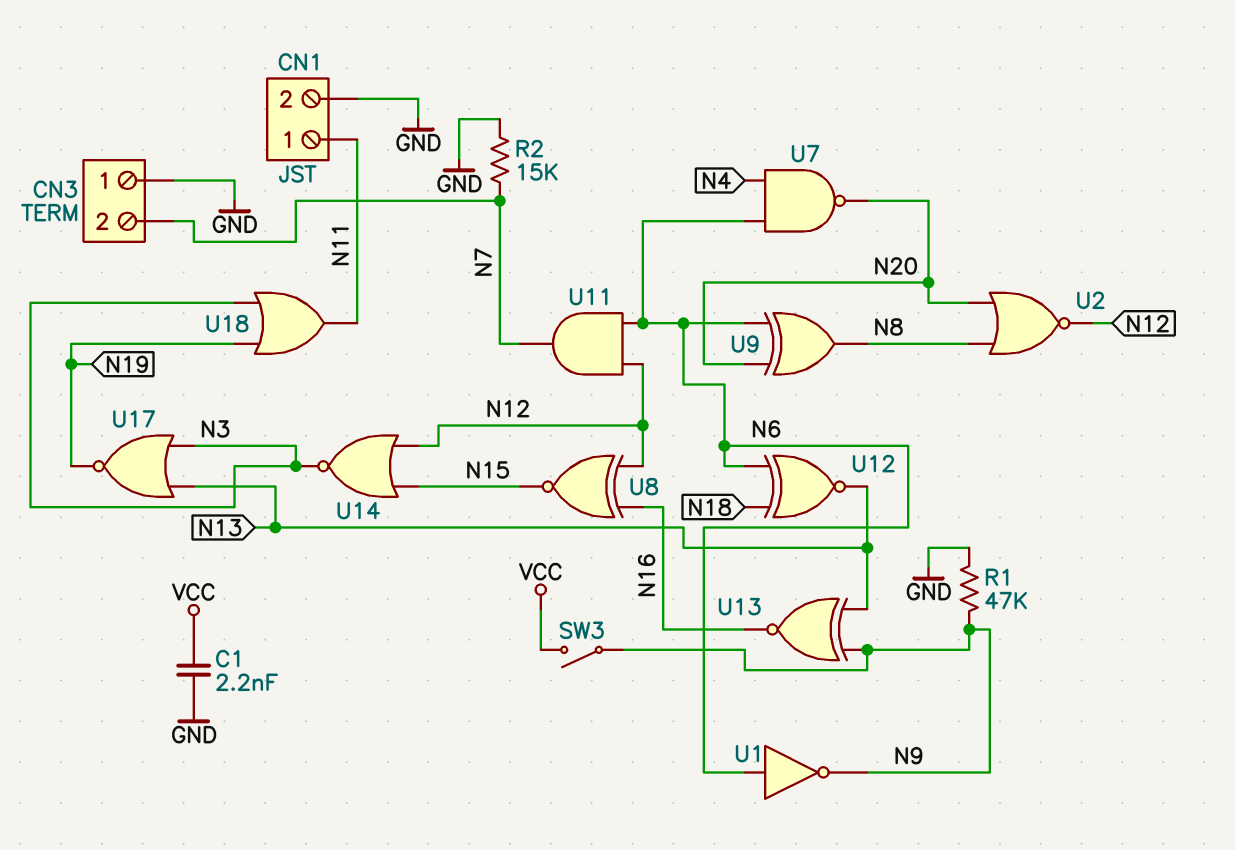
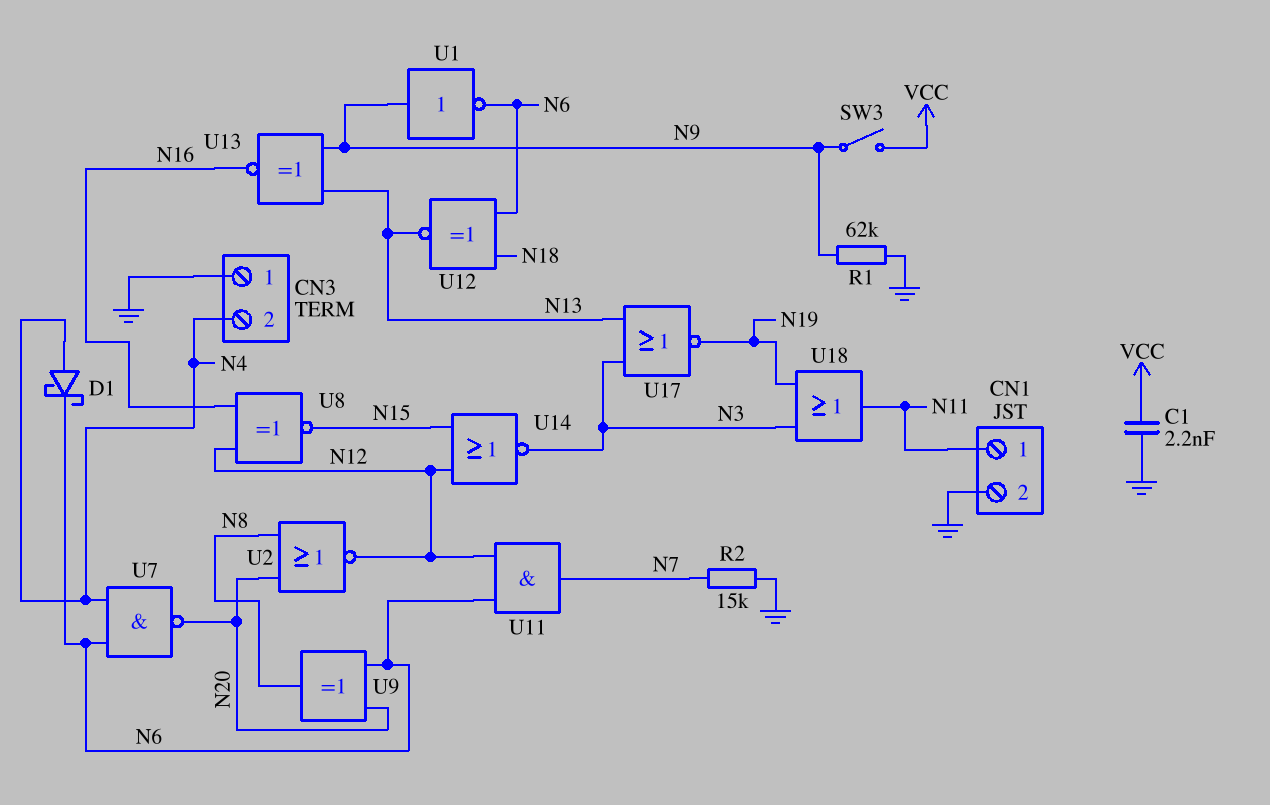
CN3 pin 2: N7 -> N4
D1: none -> schottky (A N4, K N6)
R1: 47k (GND, N9) -> 62k (GND, N9)
U1: NOT (in N6, out N9) -> NOT (in N9, out N6)

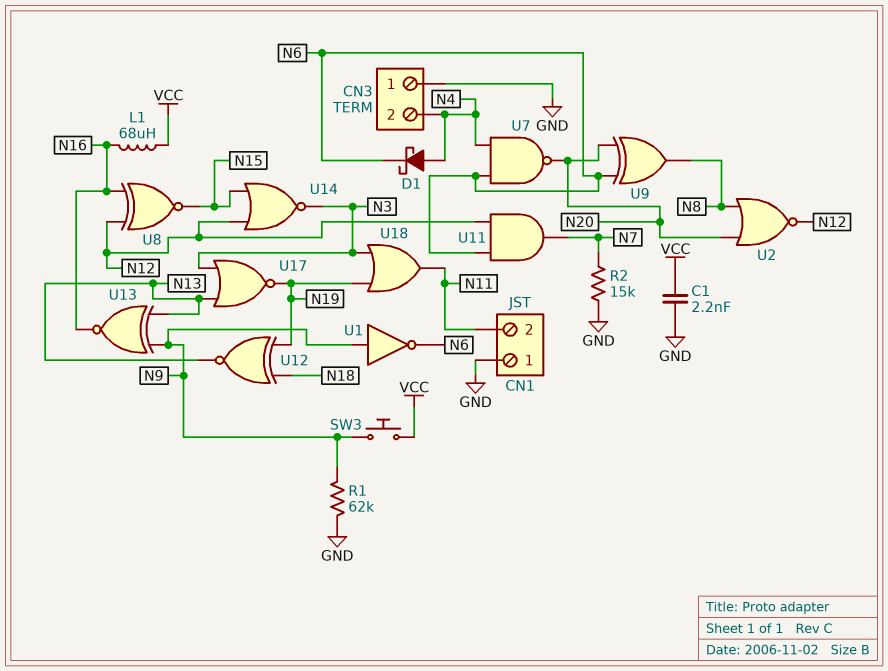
CN1 pin 1: N11 -> GND
CN1 pin 2: GND -> N11
L1: none -> 68uH (N16, VCC)
SW3: switch (N9, VCC) -> button (N9, VCC)
U12: XNOR (in N6, in N18, out N13) -> XNOR (in N18, in N19, out N13)

